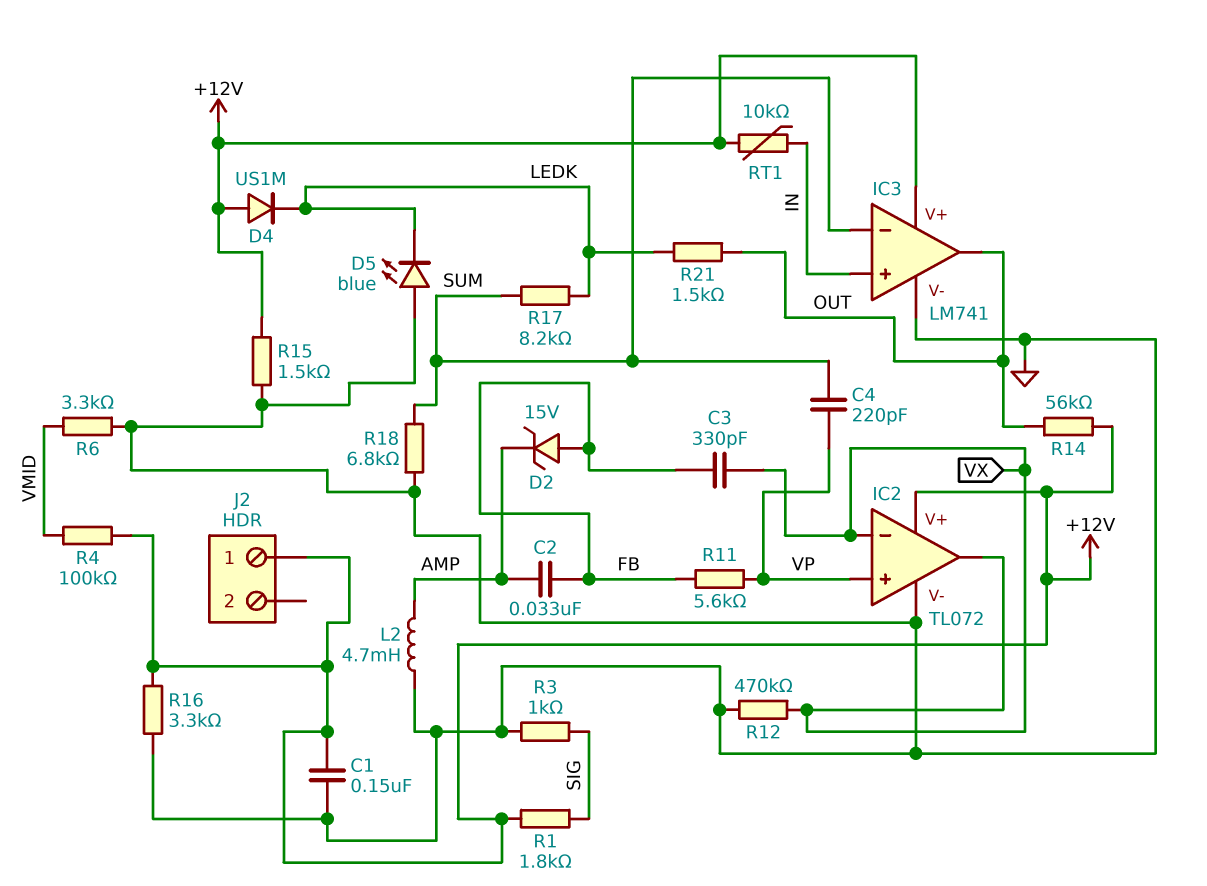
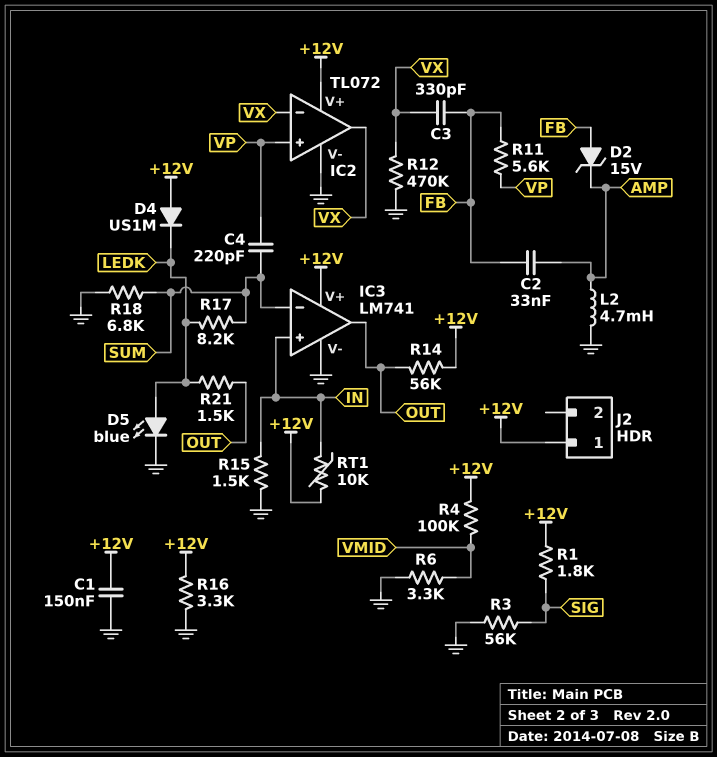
D5: LED blue (A GND, K LEDK) -> LED blue (A LEDK, K GND)
R3: 1k (GND, SIG) -> 56k (GND, SIG)
R15: 1.5k (+12V, GND) -> 1.5k (GND, IN)

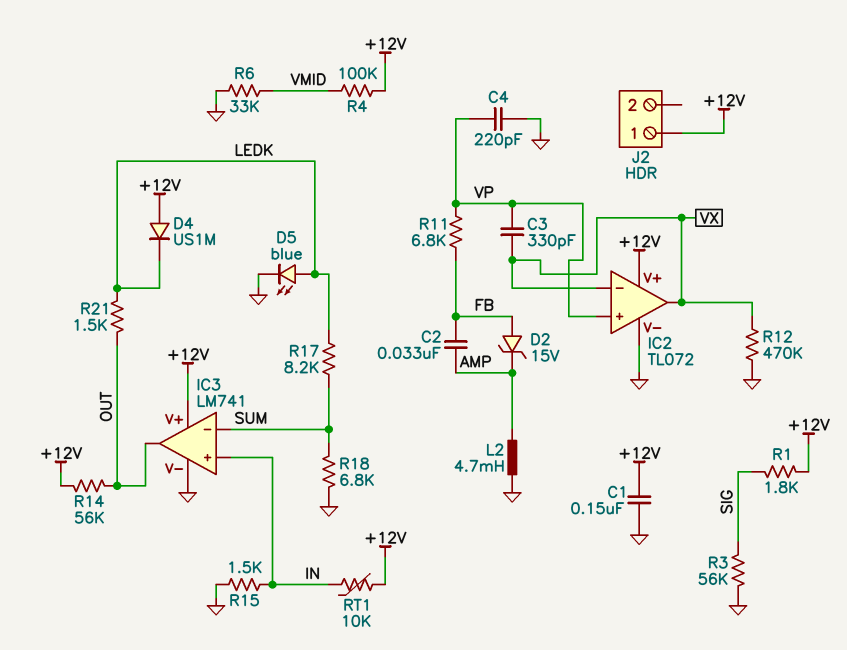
C3: 330pF (FB, VX) -> 330pF (VP, VX)
C4: 220pF (SUM, VP) -> 220pF (GND, VP)
R6: 3.3k (GND, VMID) -> 33k (GND, VMID)
R11: 5.6k (FB, VP) -> 6.8k (FB, VP)
R16: 3.3k (+12V, GND) -> none

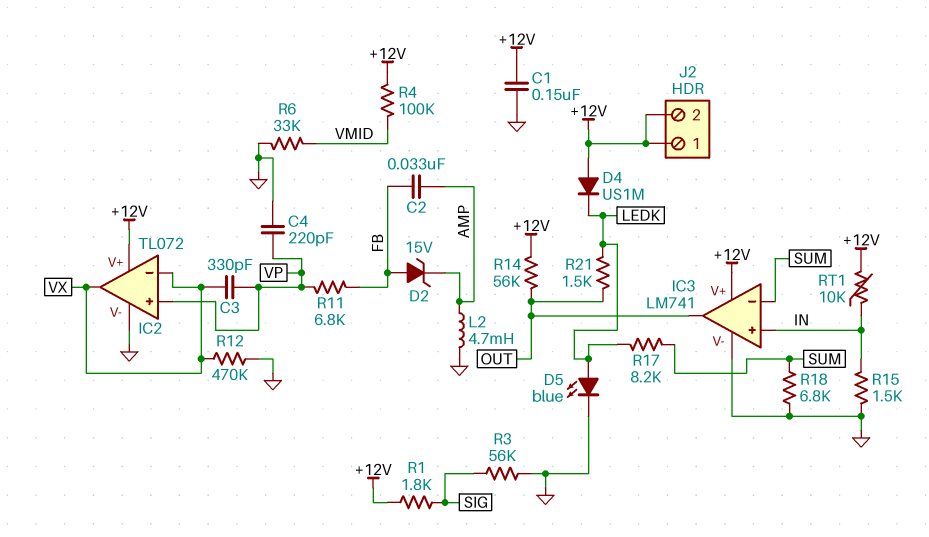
J2 pin 2: none -> +12V

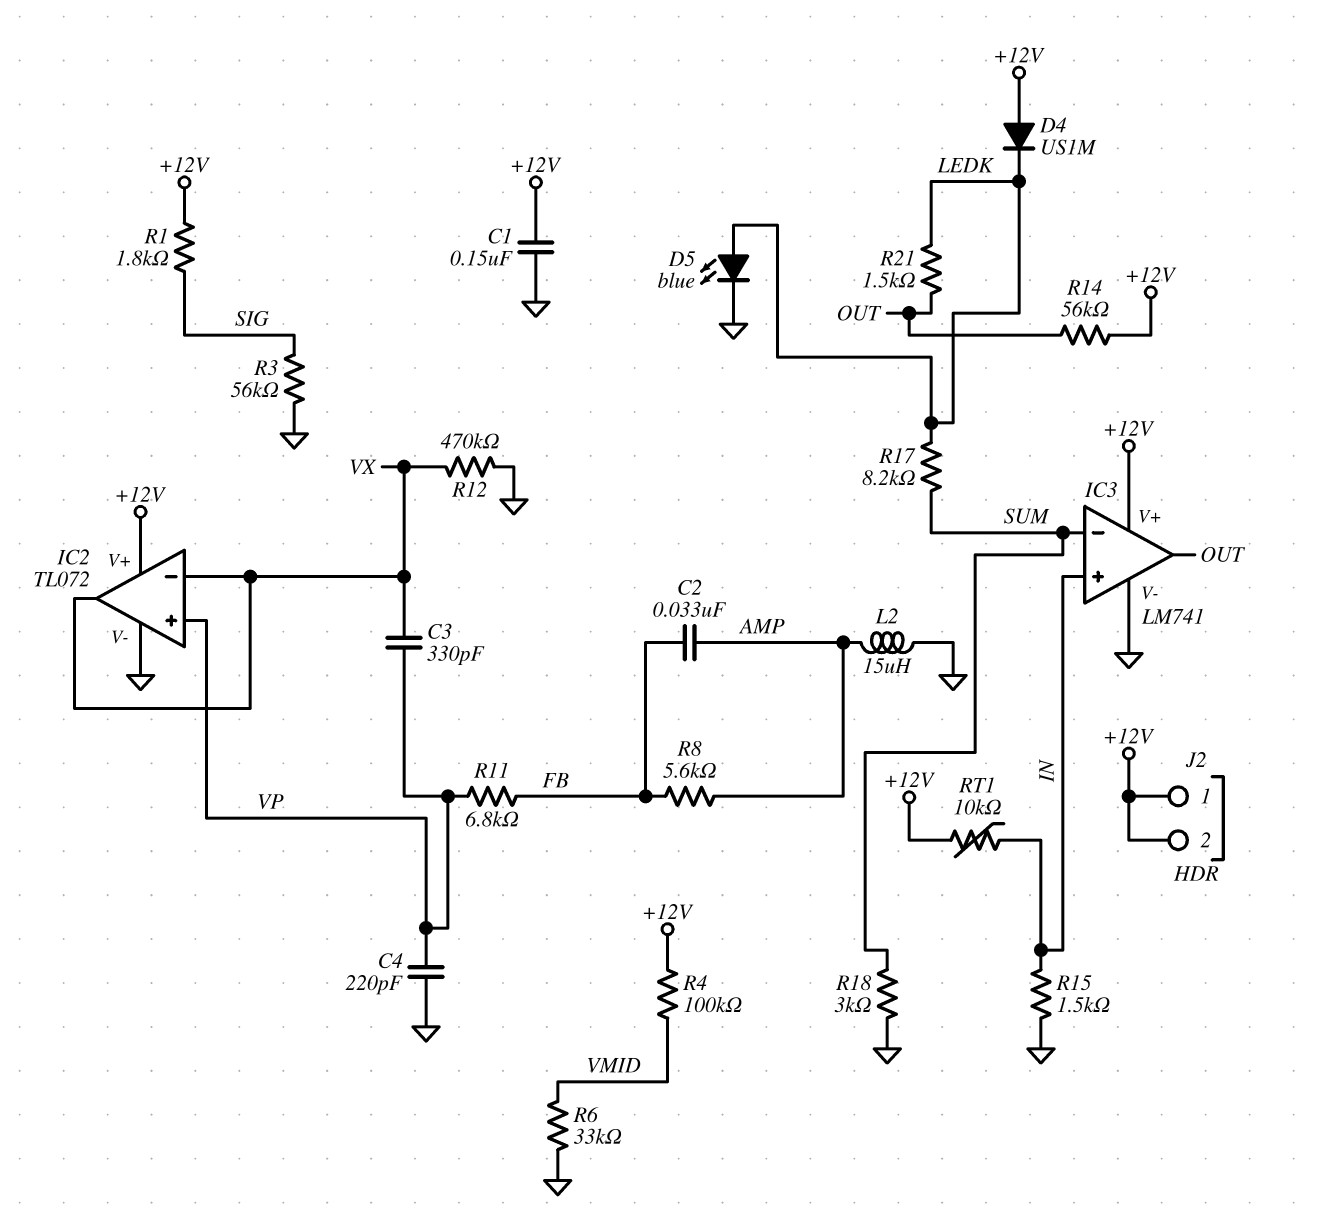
D2: zener 15V (A FB, K AMP) -> none
L2: 4.7mH (AMP, GND) -> 15uH (AMP, GND)
R8: none -> 5.6k (AMP, FB)
R18: 6.8k (GND, SUM) -> 3k (GND, SUM)

